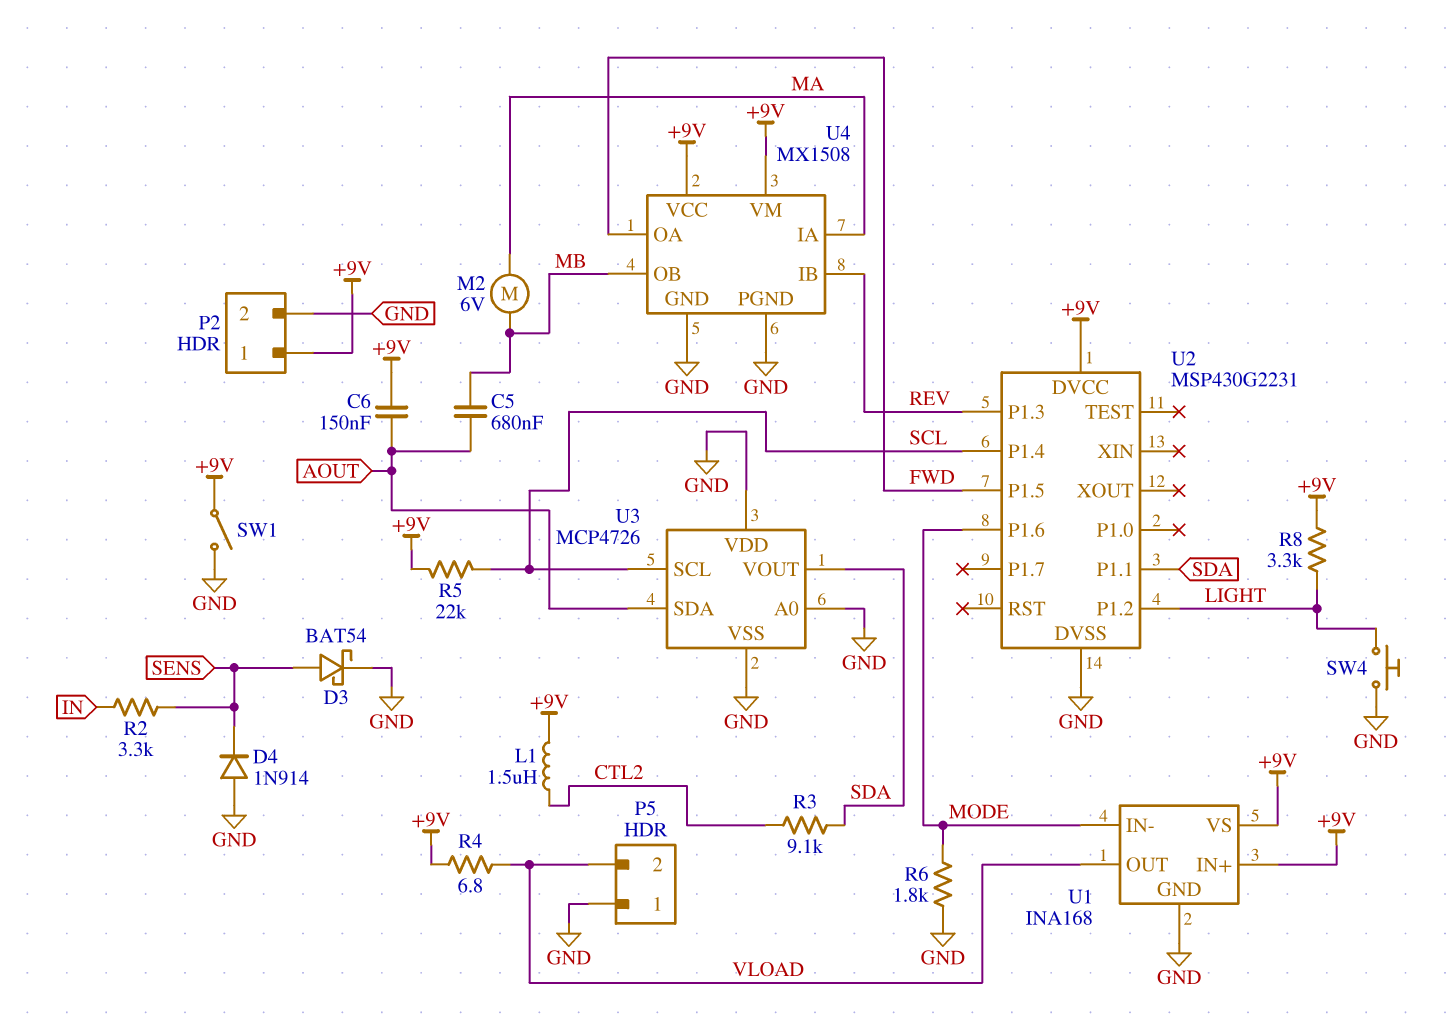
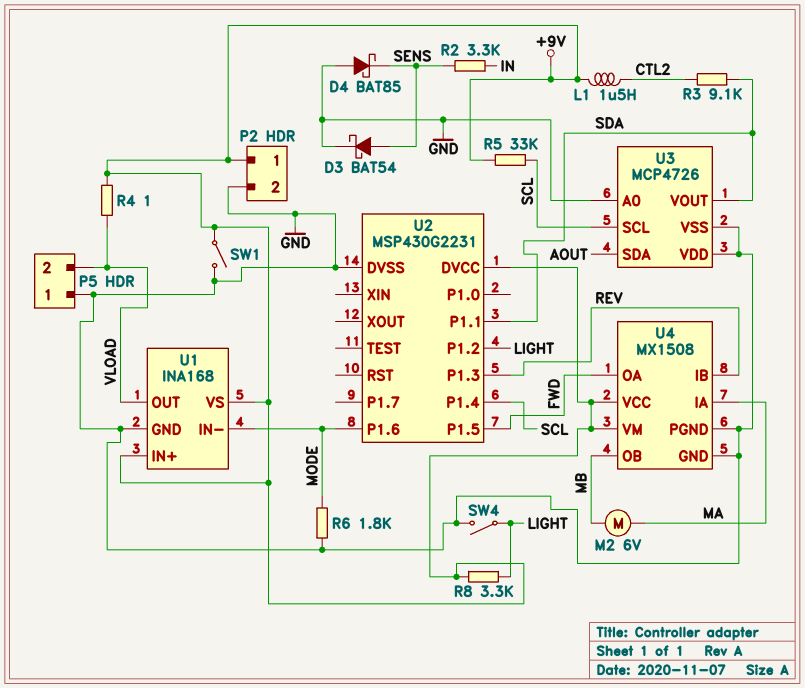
C5: 680nF (AOUT, MB) -> none
C6: 150nF (+9V, AOUT) -> none
D4: diode 1N914 (A GND, K SENS) -> schottky BAT85 (A GND, K SENS)
R4: 6.8 (+9V, VLOAD) -> 1 (+9V, VLOAD)
R5: 22k (+9V, SCL) -> 33k (+9V, SCL)
SW4: button (GND, LIGHT) -> switch (GND, LIGHT)

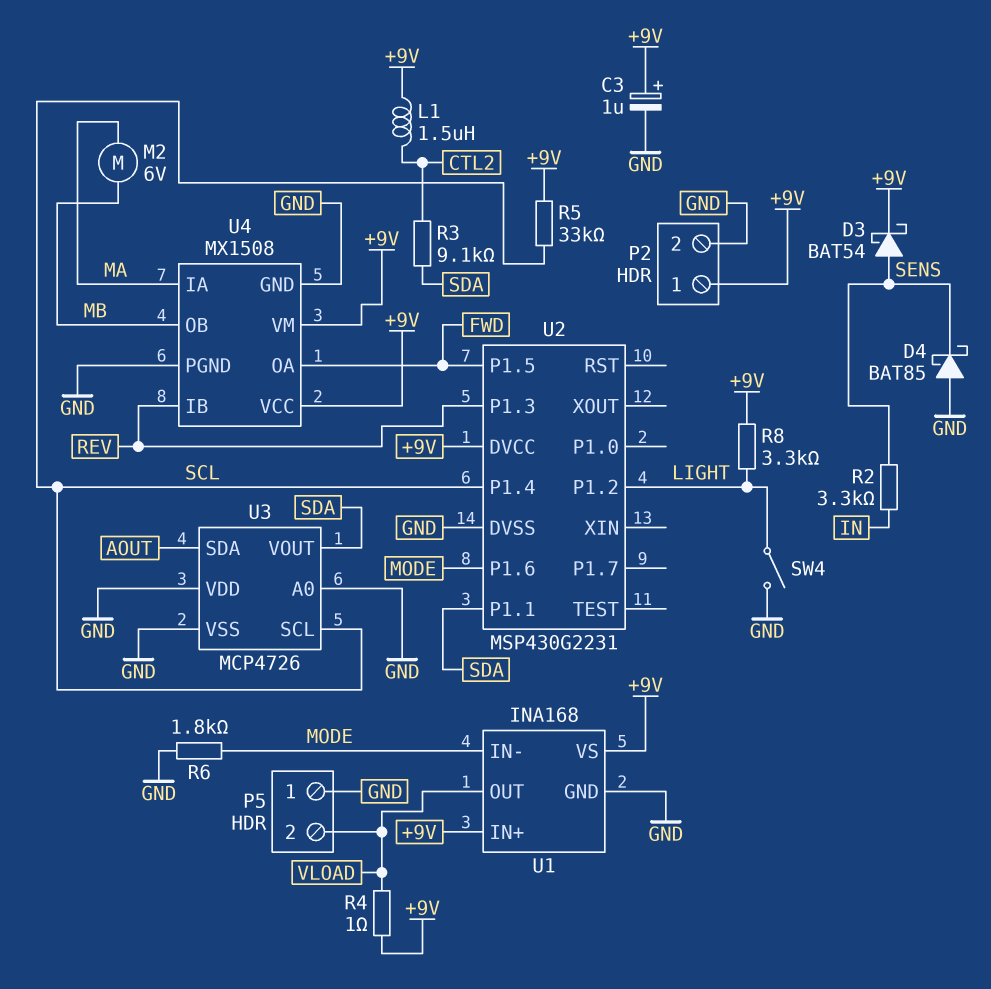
C3: none -> 1uF (plus +9V, minus GND)
D3: schottky BAT54 (A SENS, K GND) -> schottky BAT54 (A SENS, K +9V)
SW1: switch (+9V, GND) -> none

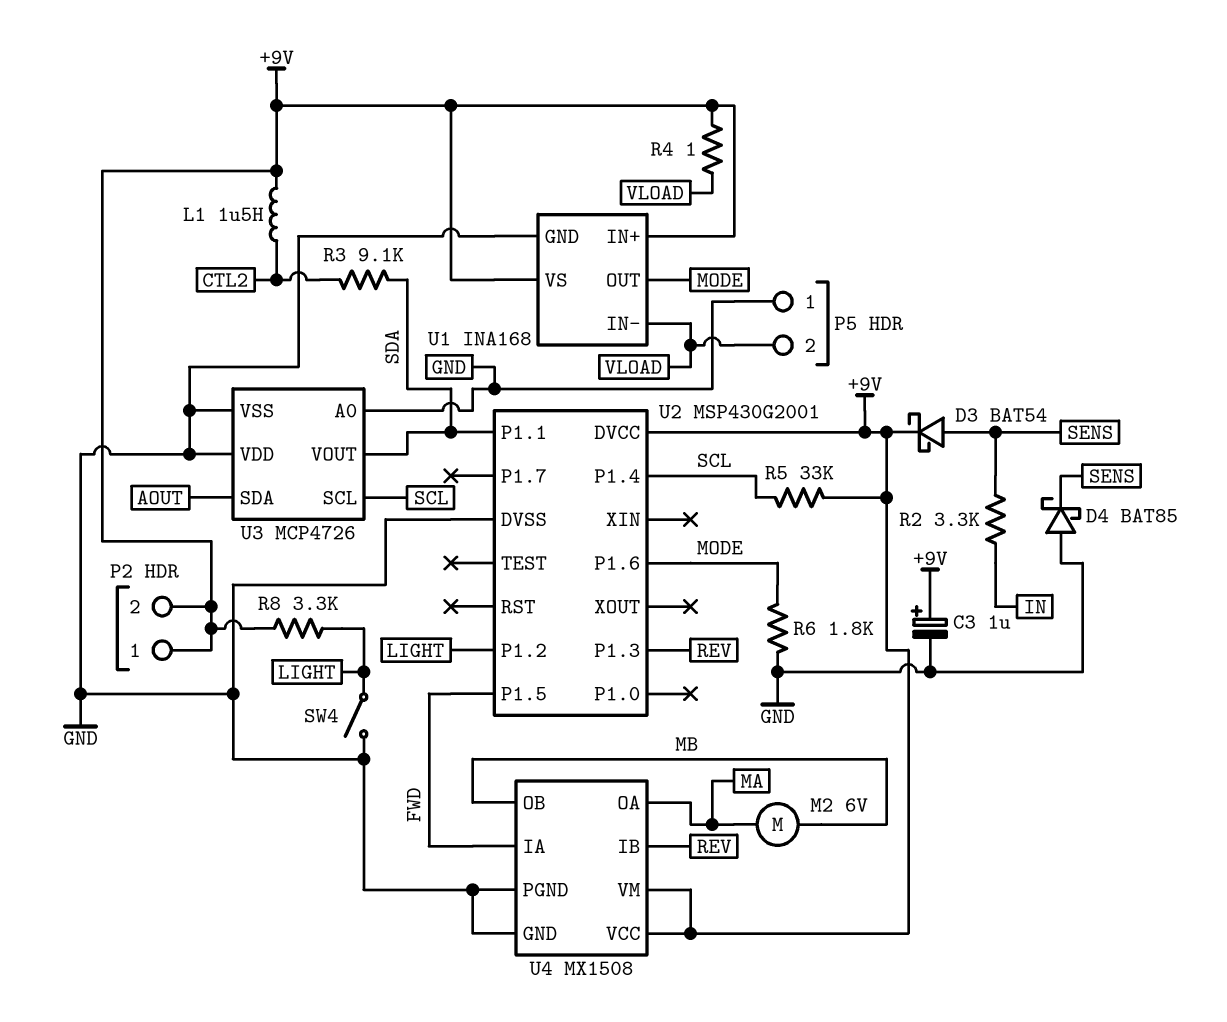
P2 pin 2: GND -> +9V
U1 pin IN-: MODE -> VLOAD
U1 pin OUT: VLOAD -> MODE
U2: MSP430G2231 -> MSP430G2001
U4 pin IA: MA -> FWD
U4 pin OA: FWD -> MA

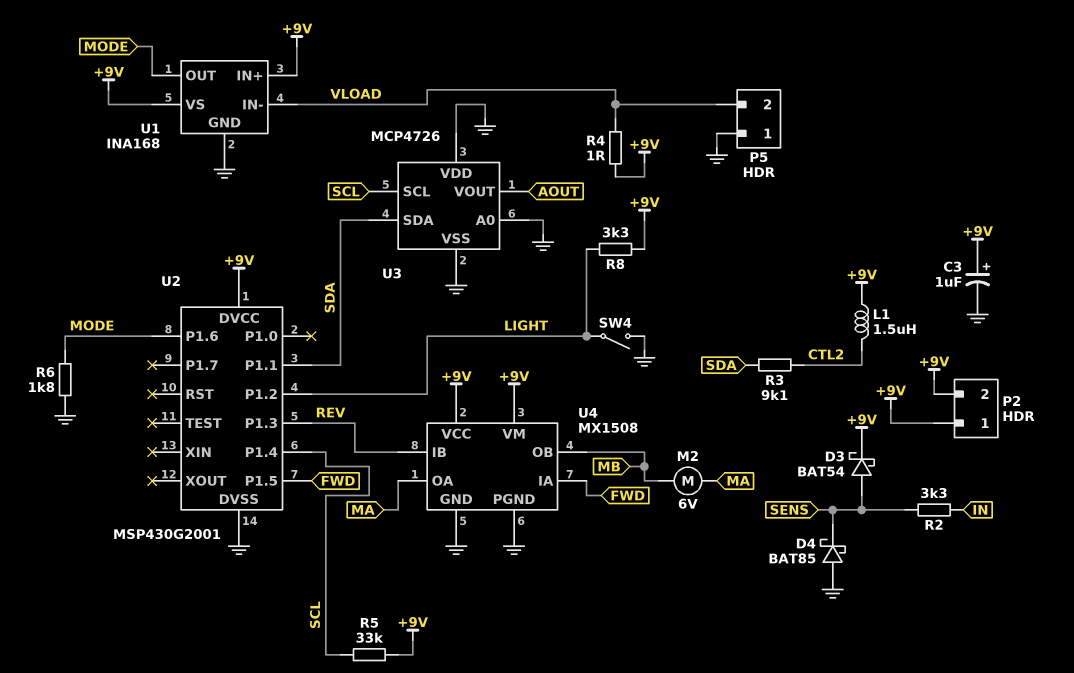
U3 pin SDA: AOUT -> SDA
U3 pin VOUT: SDA -> AOUT

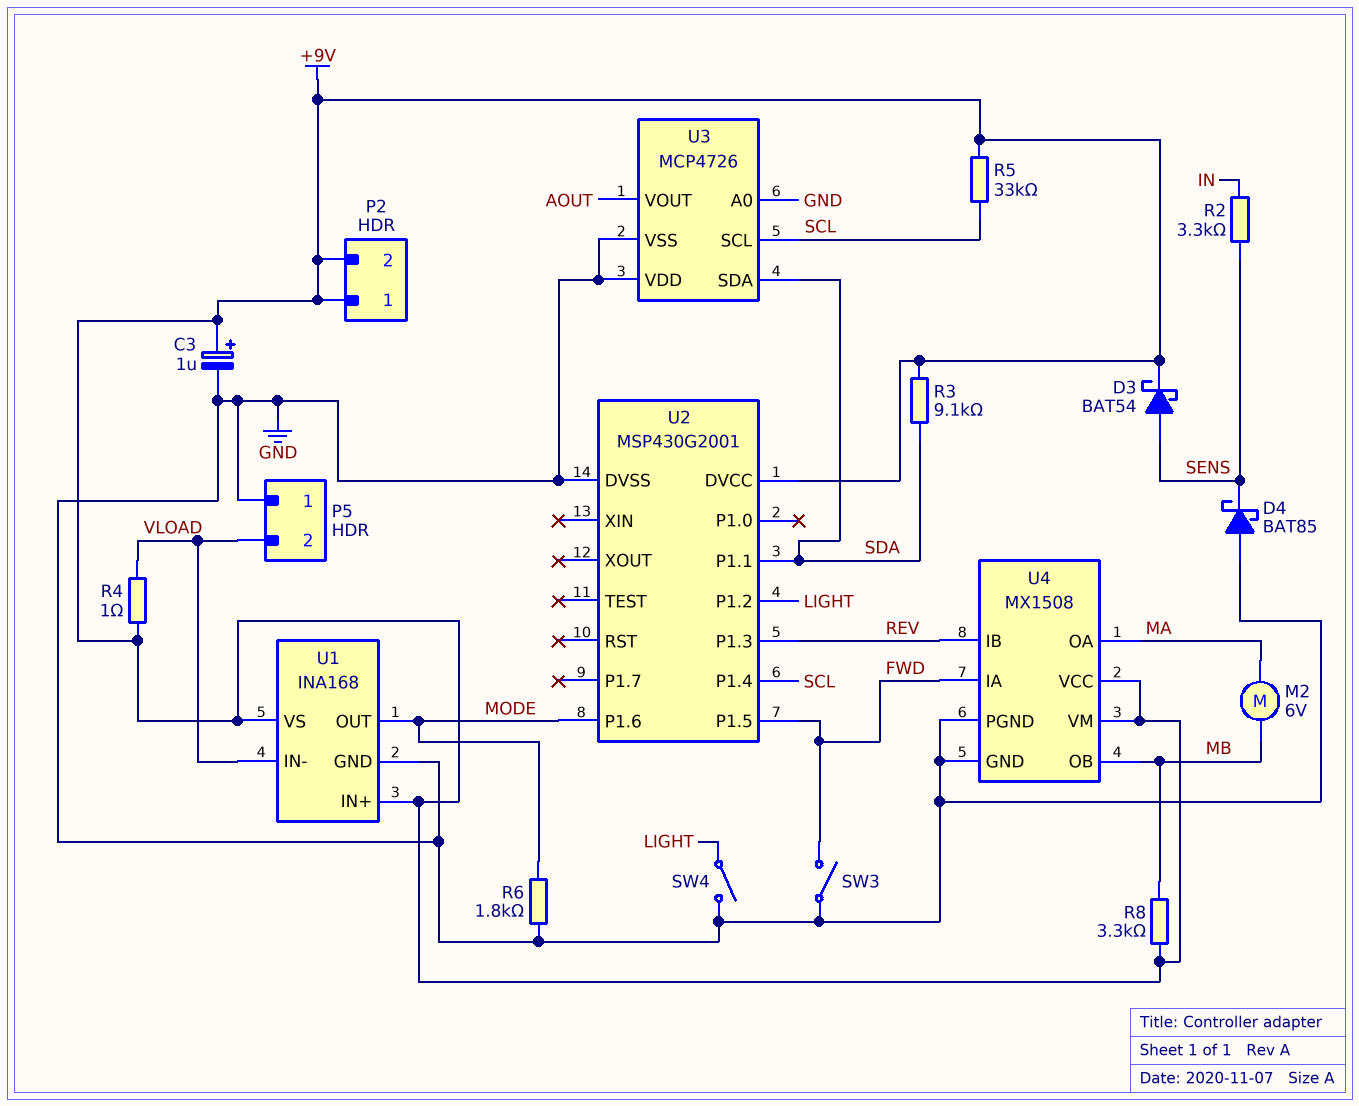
L1: 1.5uH (+9V, CTL2) -> none
R3: 9.1k (CTL2, SDA) -> 9.1k (+9V, SDA)
R8: 3.3k (+9V, LIGHT) -> 3.3k (+9V, MB)
SW3: none -> switch (FWD, GND)

